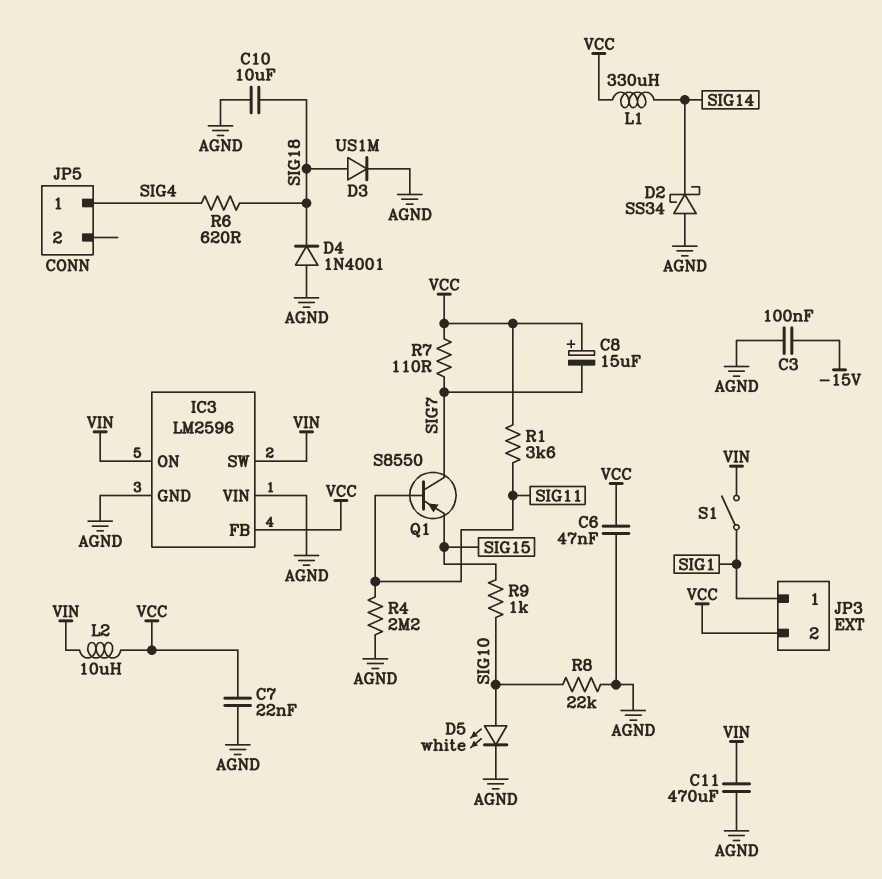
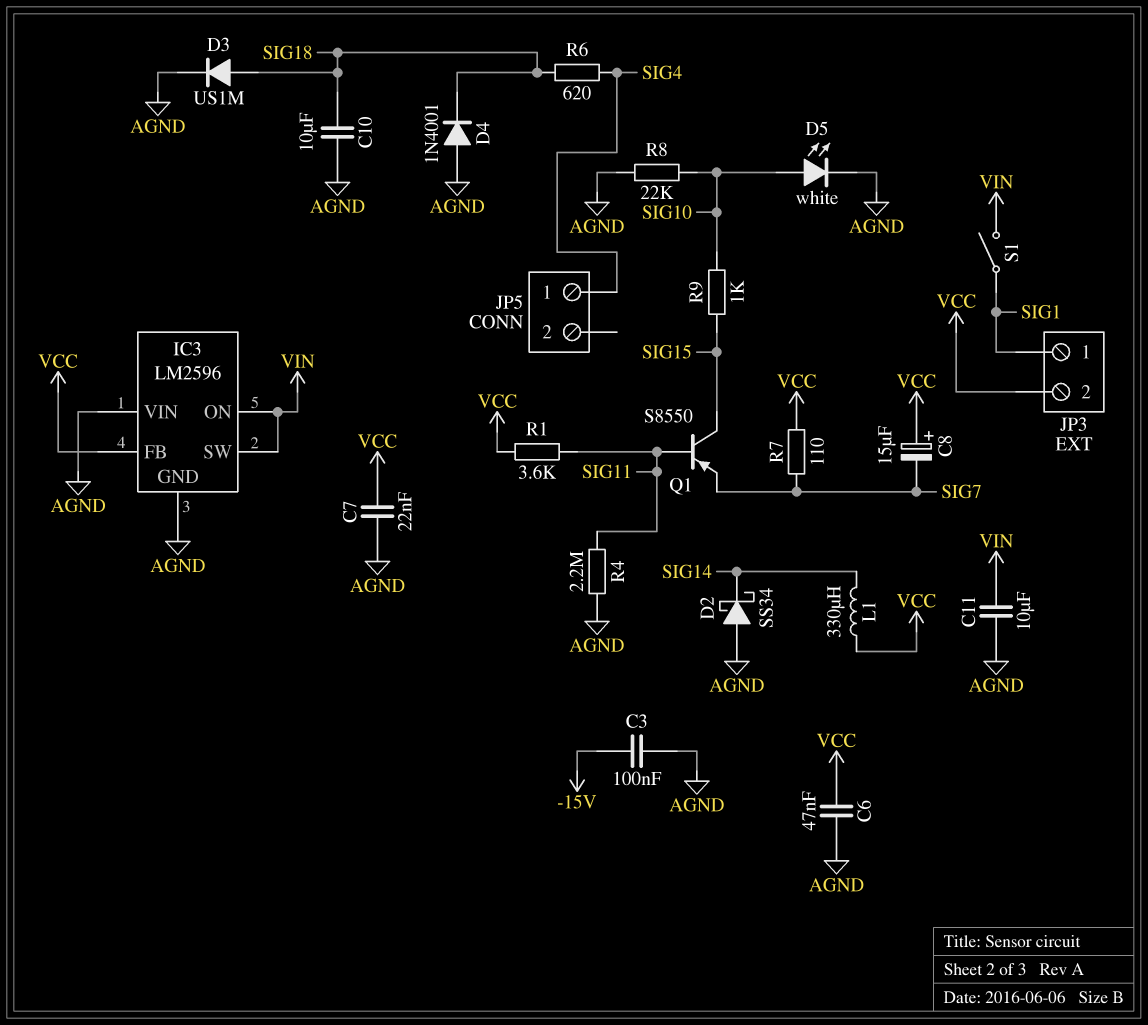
C11: 470uF (AGND, VIN) -> 10uF (AGND, VIN)
L2: 10uH (VCC, VIN) -> none
Q1: PNP S8550 (B SIG11, C SIG7, E SIG15) -> PNP S8550 (B SIG11, C SIG15, E SIG7)

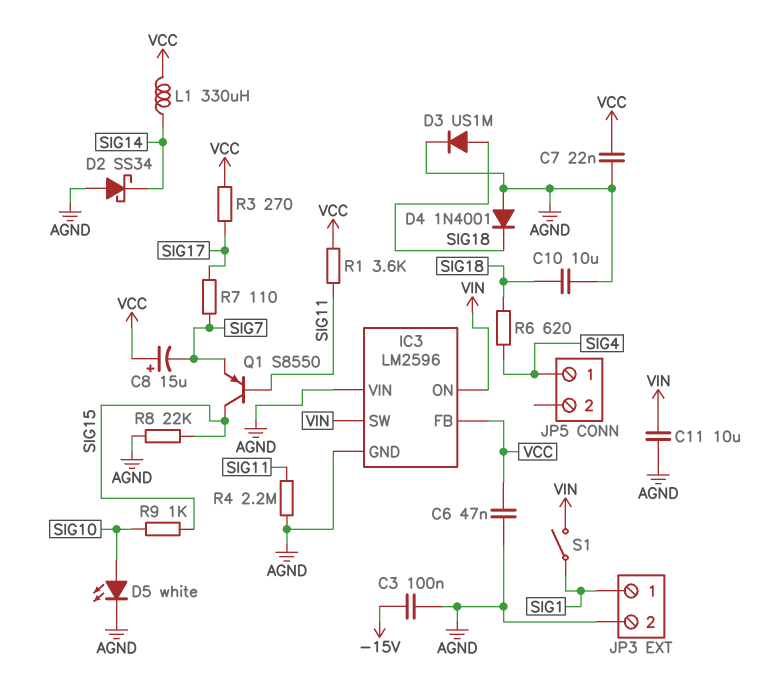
JP3 pin 2: VCC -> AGND
R3: none -> 270 (SIG17, VCC)
R7: 110 (SIG7, VCC) -> 110 (SIG7, SIG17)
R8: 22k (AGND, SIG10) -> 22k (AGND, SIG15)

